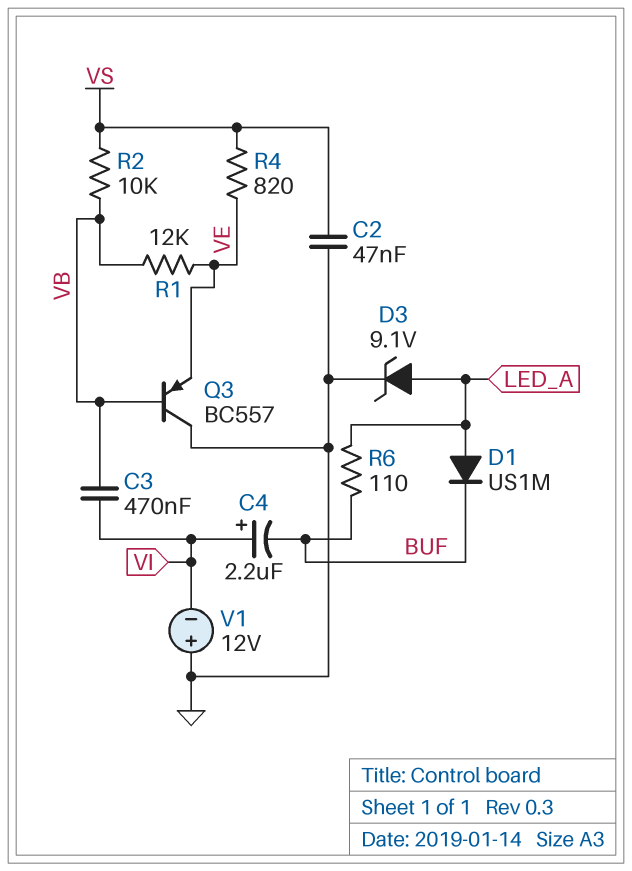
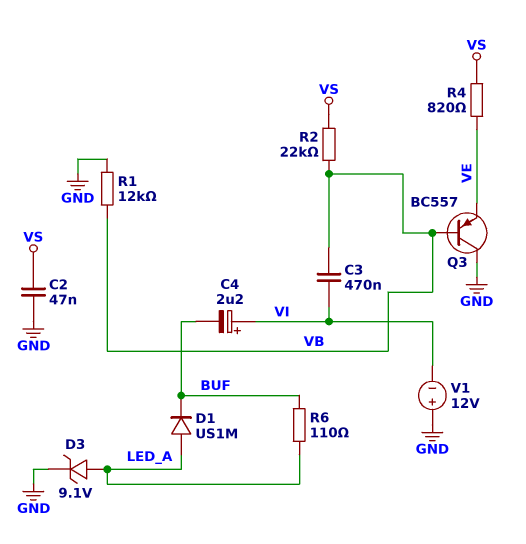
R1: 12k (VB, VE) -> 12k (GND, VB)
R2: 10k (VB, VS) -> 22k (VB, VS)

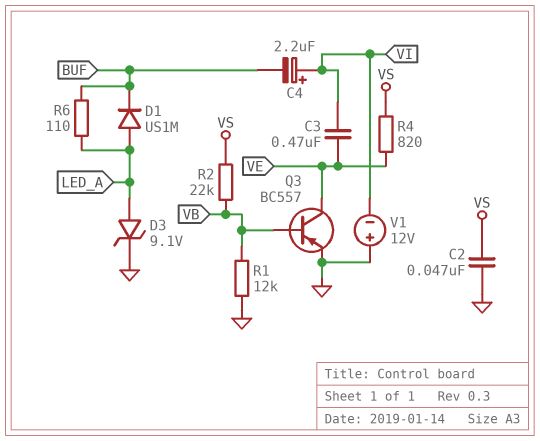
C3: 470nF (VB, VI) -> 470nF (VE, VI)
Q3: PNP BC557 (B VB, C GND, E VE) -> PNP BC557 (B VB, C VE, E GND)

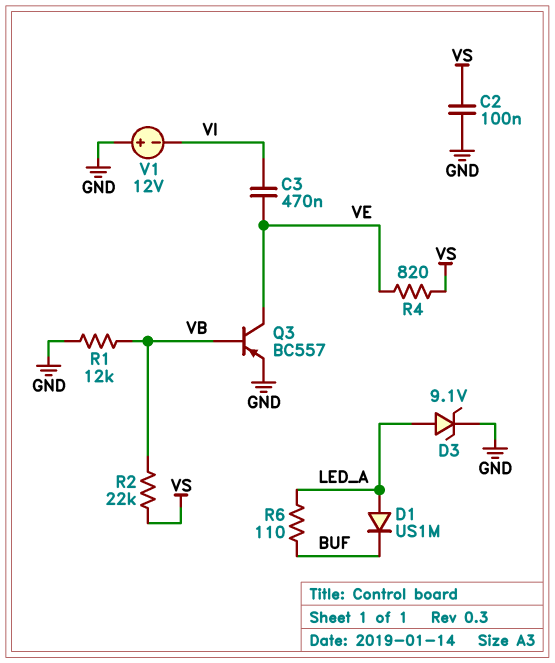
C2: 47nF (GND, VS) -> 100nF (GND, VS)
C4: 2.2uF (plus VI, minus BUF) -> none

